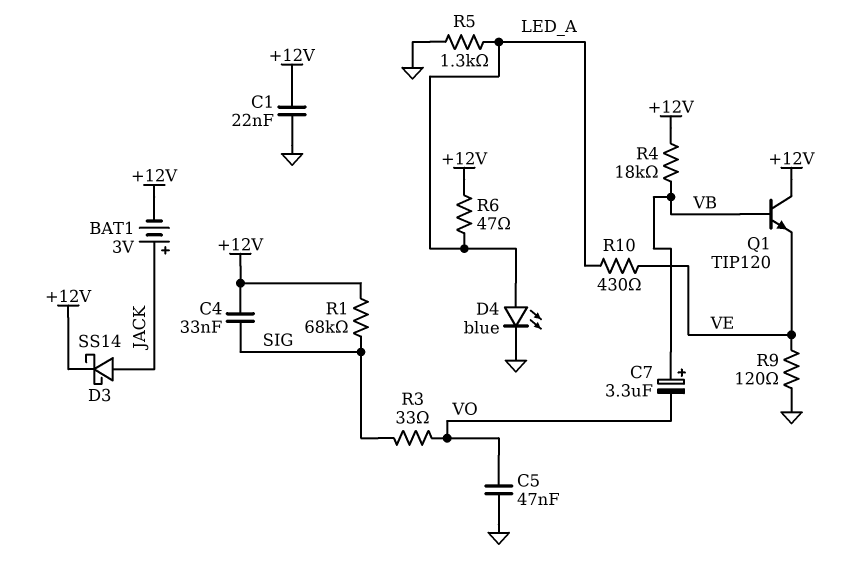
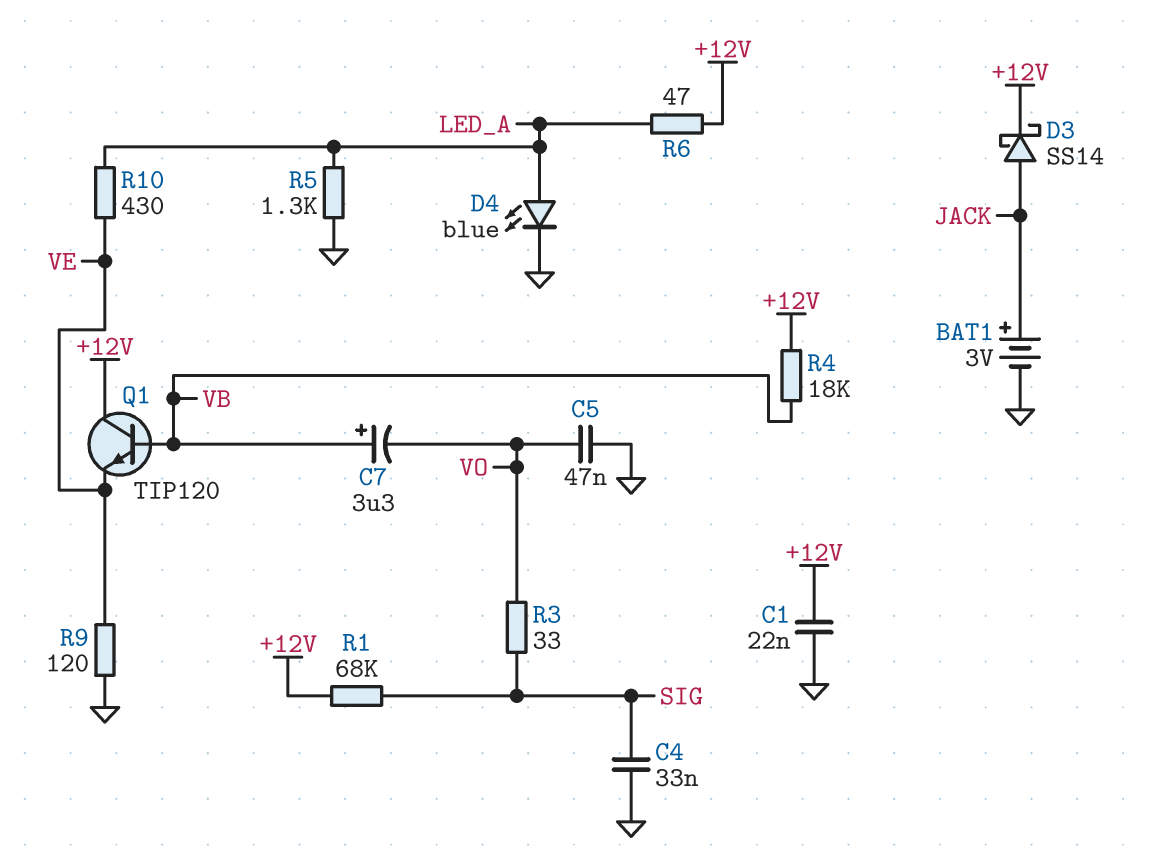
BAT1: 3V (plus JACK, minus +12V) -> 3V (plus JACK, minus GND)
C4: 33nF (+12V, SIG) -> 33nF (GND, SIG)

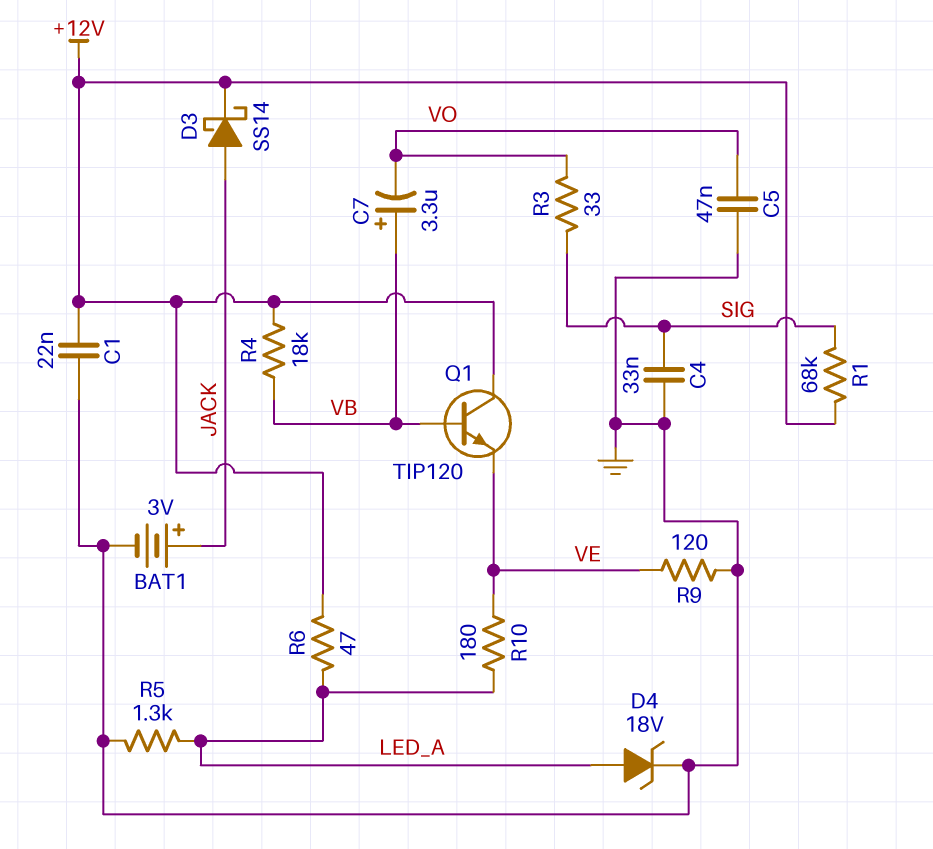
D4: LED blue (A LED_A, K GND) -> zener 18V (A LED_A, K GND)
R10: 430 (LED_A, VE) -> 180 (LED_A, VE)

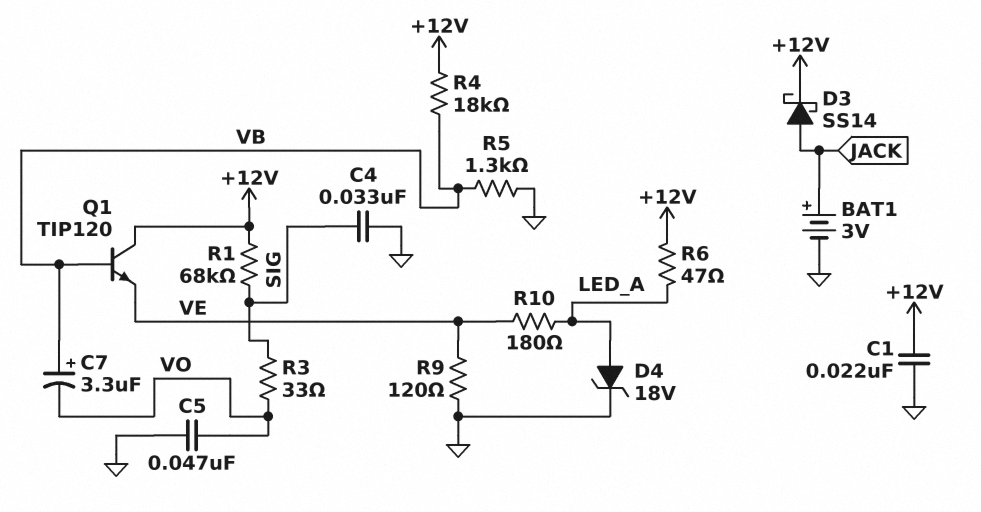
R5: 1.3k (GND, LED_A) -> 1.3k (GND, VB)

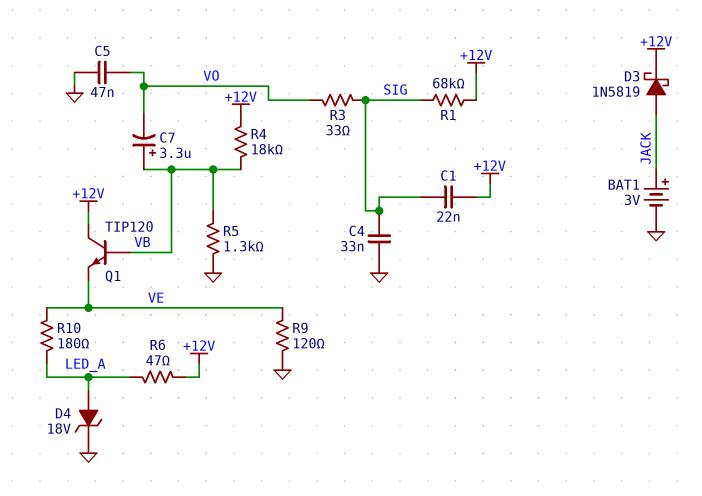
C1: 22nF (+12V, GND) -> 22nF (+12V, SIG)
D3: schottky SS14 (A JACK, K +12V) -> schottky 1N5819 (A JACK, K +12V)

